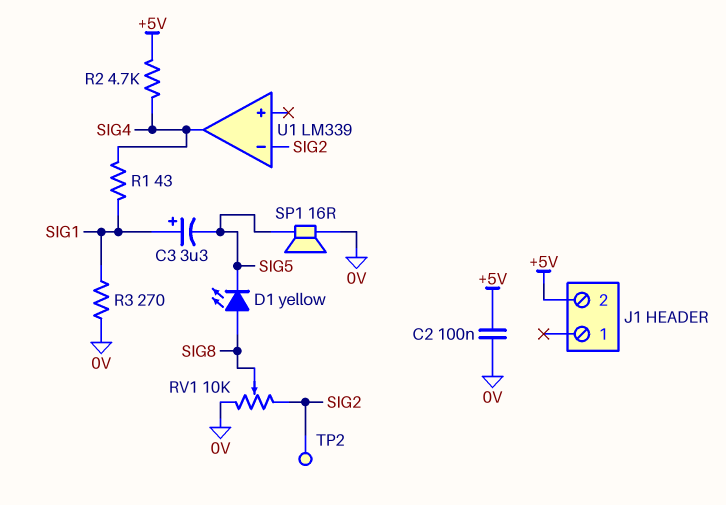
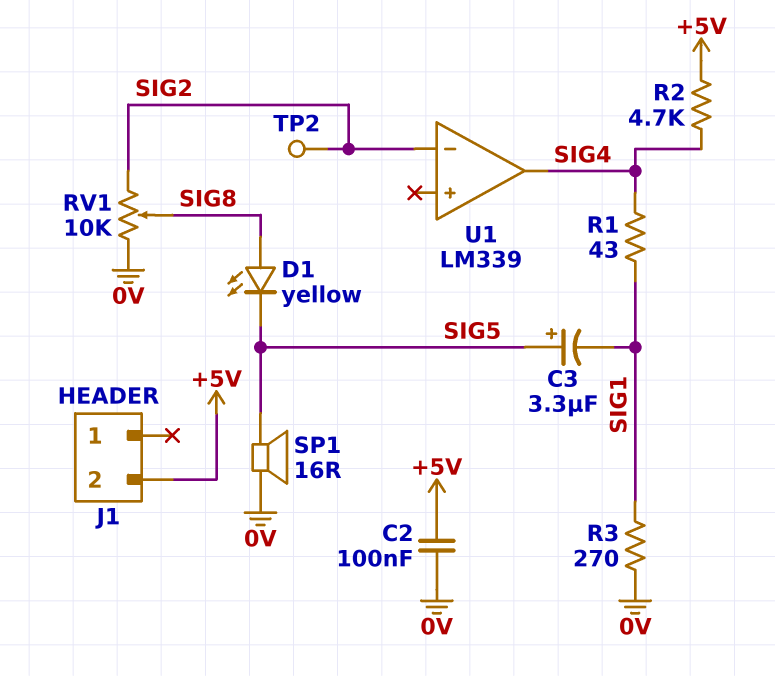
C3: 3.3uF (plus SIG1, minus SIG5) -> 3.3uF (plus SIG5, minus SIG1)

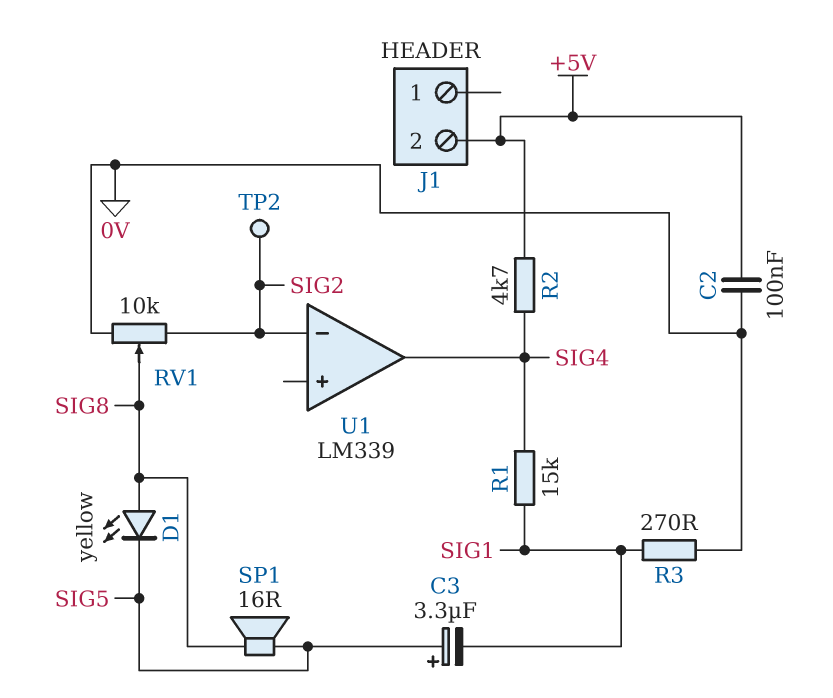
R1: 43 (SIG1, SIG4) -> 15k (SIG1, SIG4)
SP1: speaker 16R (0V, SIG5) -> speaker 16R (SIG5, SIG8)

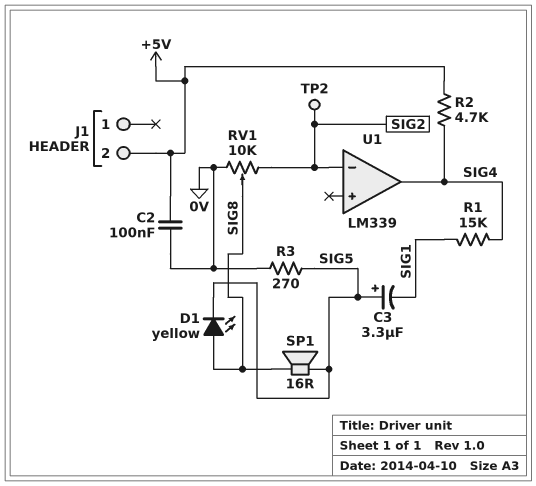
R3: 270 (0V, SIG1) -> 270 (0V, SIG5)

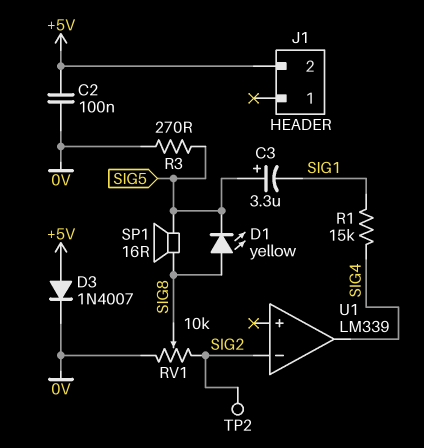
D3: none -> diode 1N4007 (A +5V, K 0V)
R2: 4.7k (+5V, SIG4) -> none

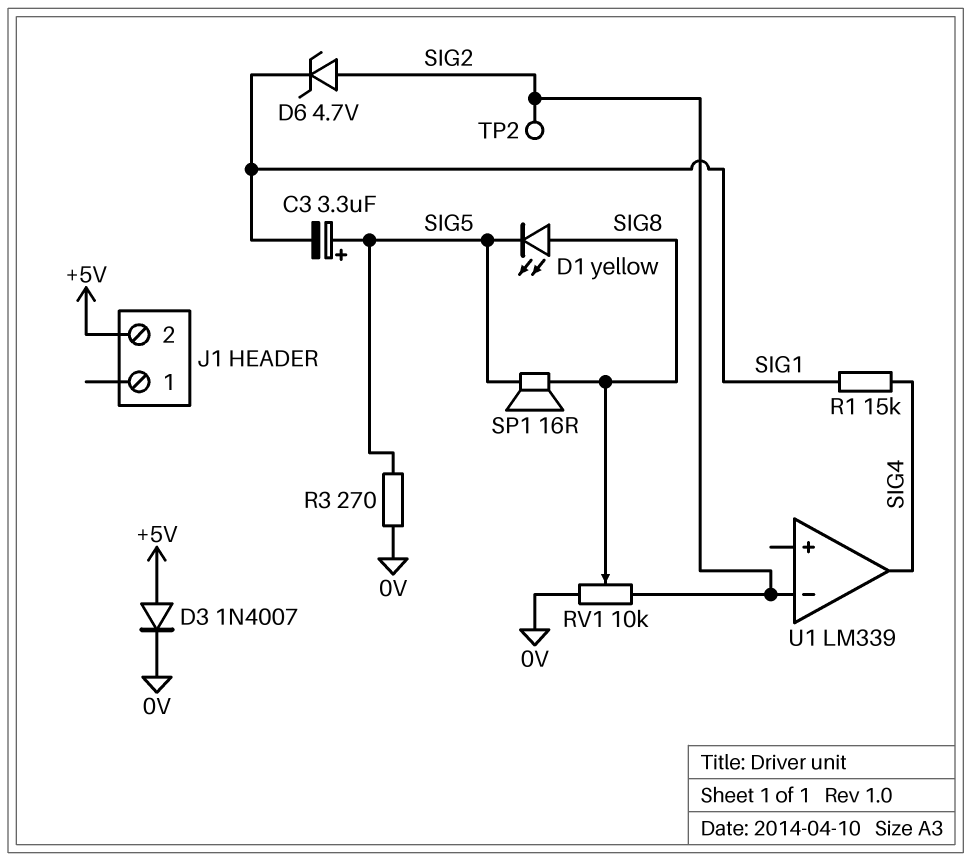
C2: 100nF (+5V, 0V) -> none
D6: none -> zener 4.7V (A SIG2, K SIG1)

